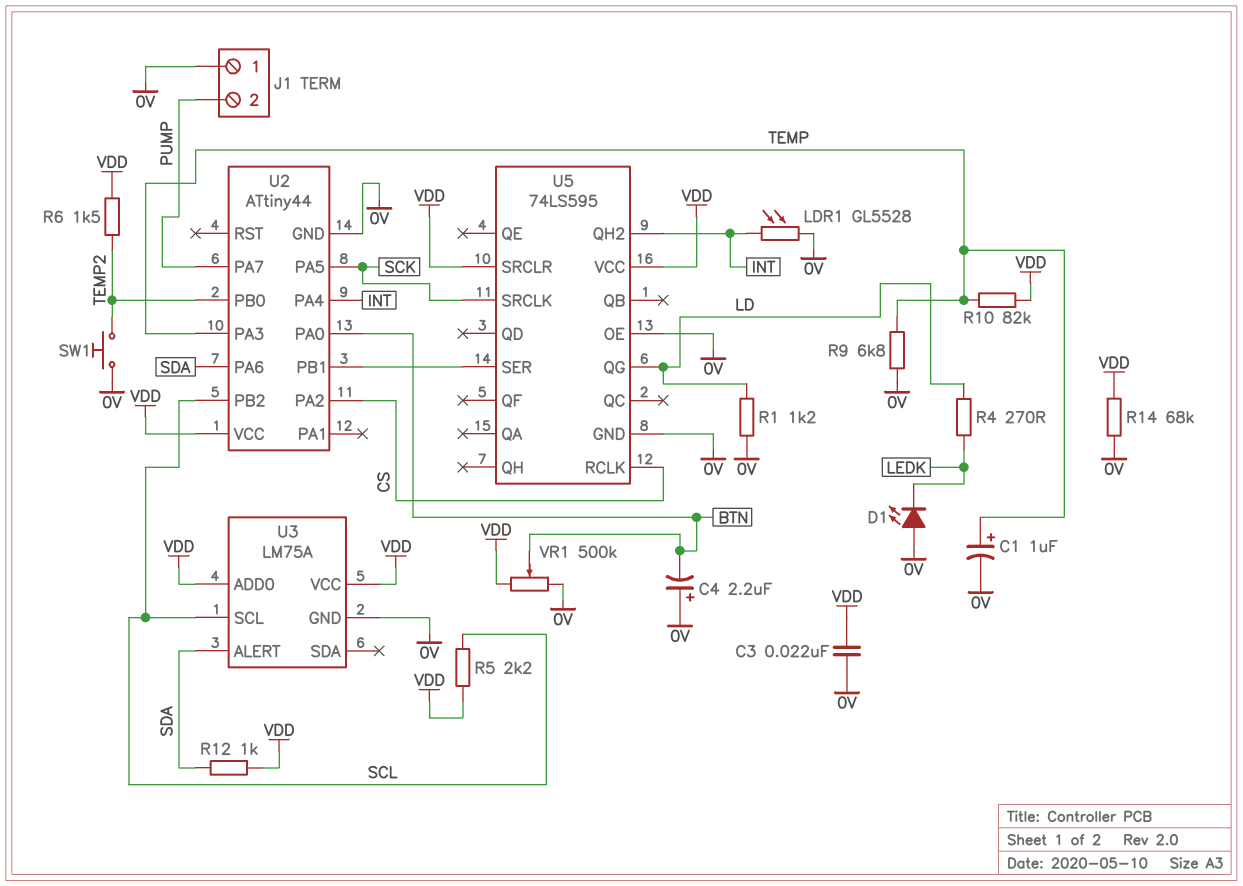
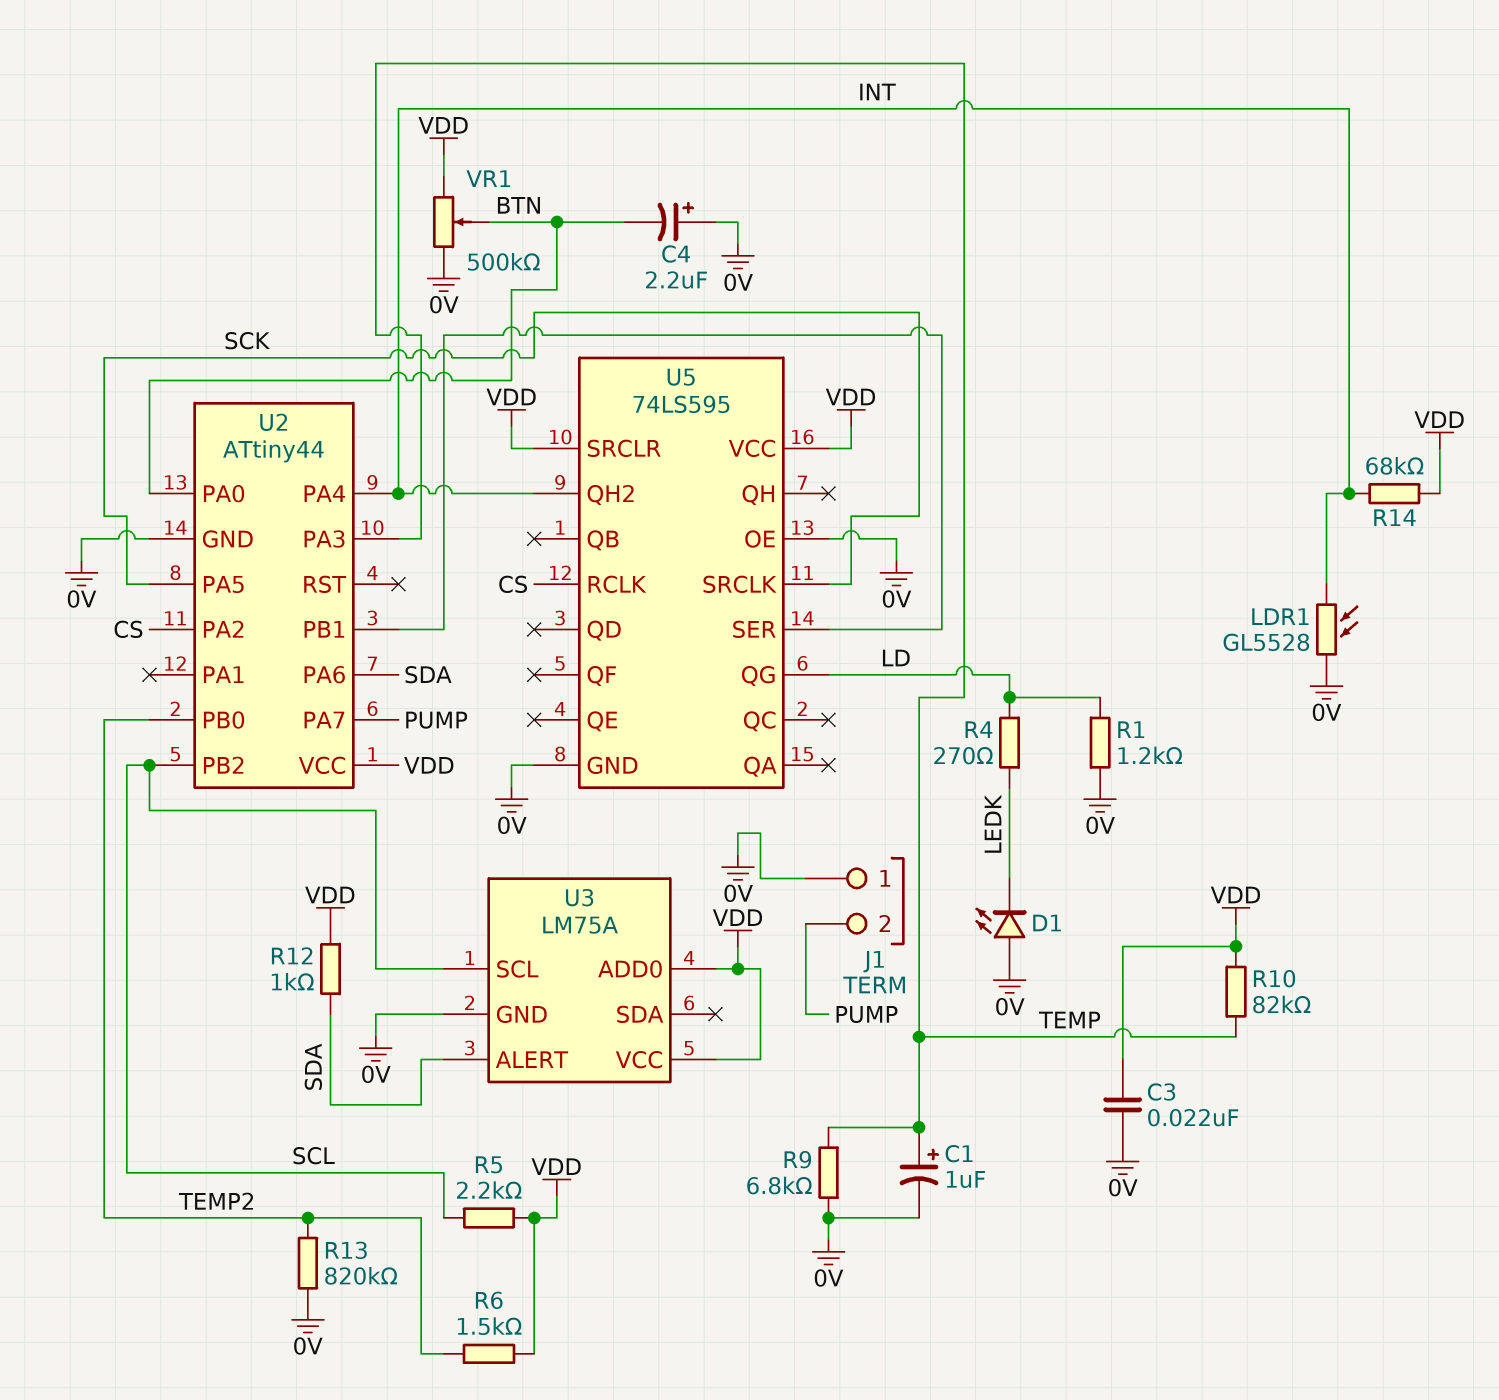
R13: none -> 820k (0V, TEMP2)
R14: 68k (0V, VDD) -> 68k (INT, VDD)
SW1: button (0V, TEMP2) -> none

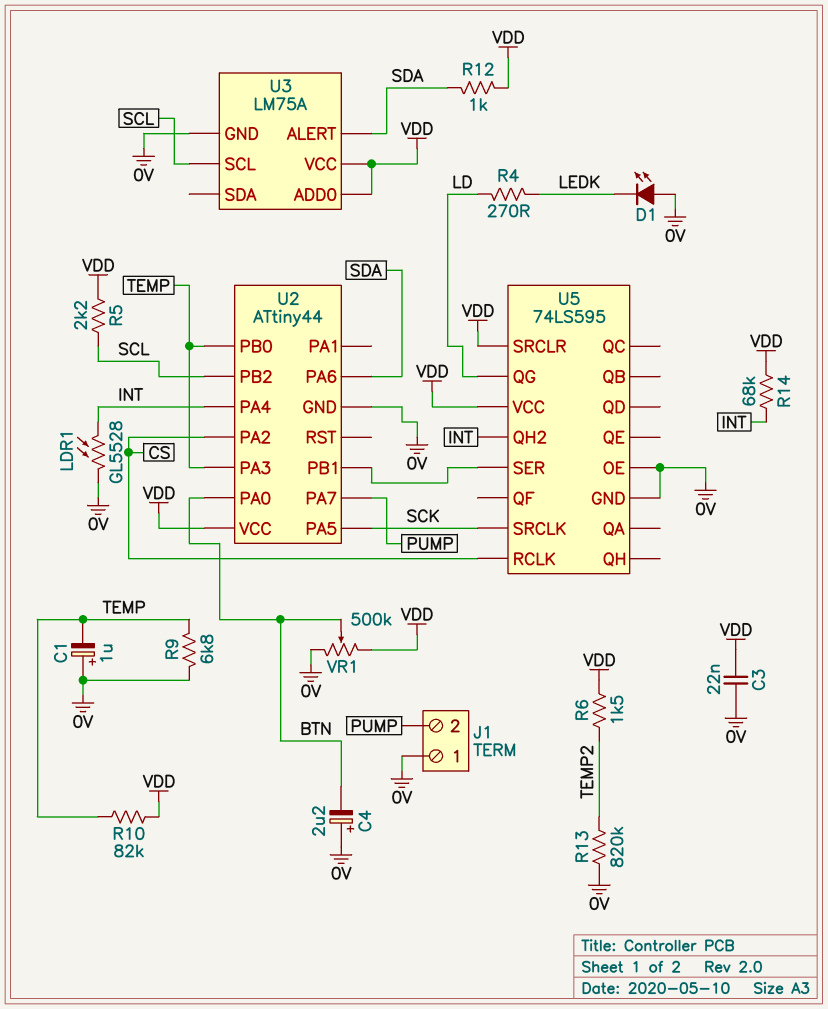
C1: 1uF (plus TEMP, minus 0V) -> 1uF (plus 0V, minus TEMP)
R1: 1.2k (0V, LD) -> none
U2 pin PB0: TEMP2 -> TEMP

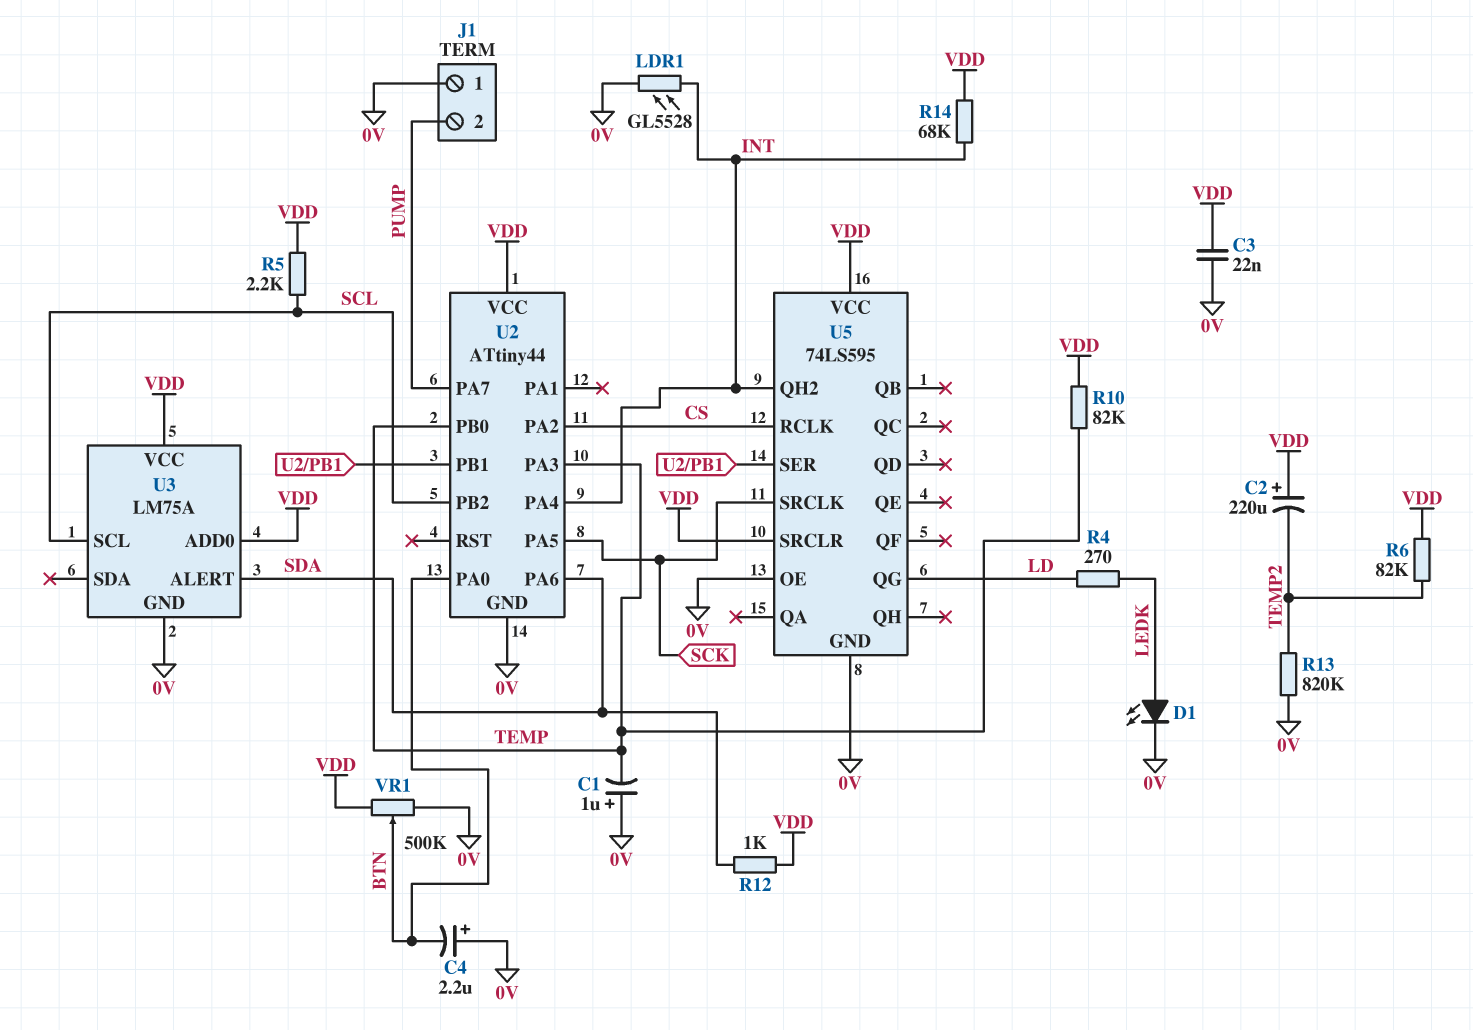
C2: none -> 220uF (plus VDD, minus TEMP2)
D1: LED (A 0V, K LEDK) -> LED (A LEDK, K 0V)
R6: 1.5k (TEMP2, VDD) -> 82k (TEMP2, VDD)
R9: 6.8k (0V, TEMP) -> none

